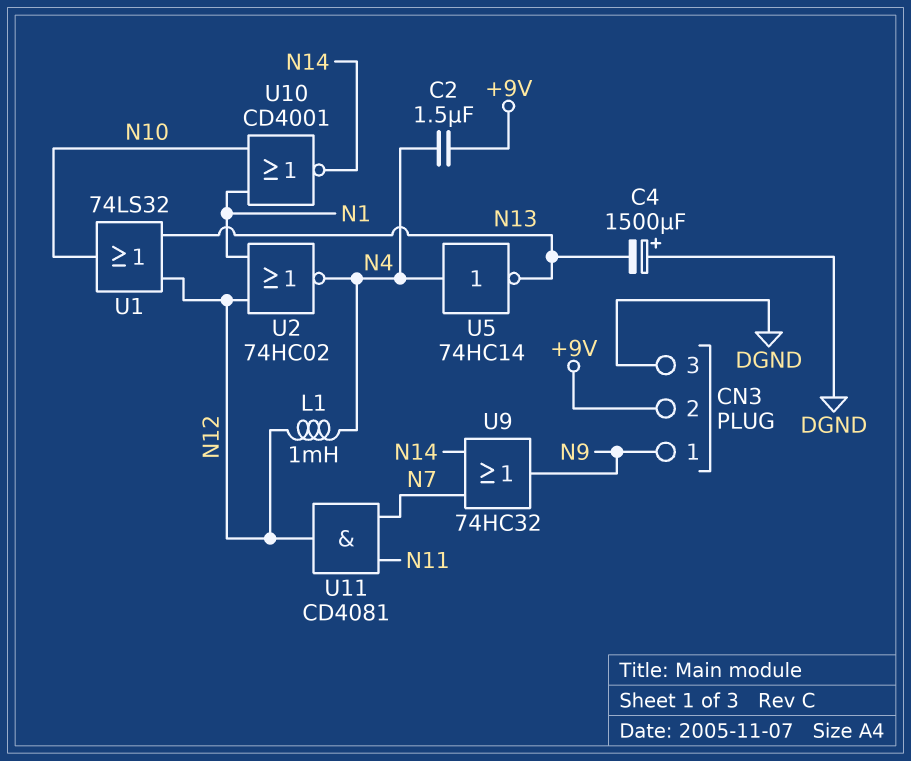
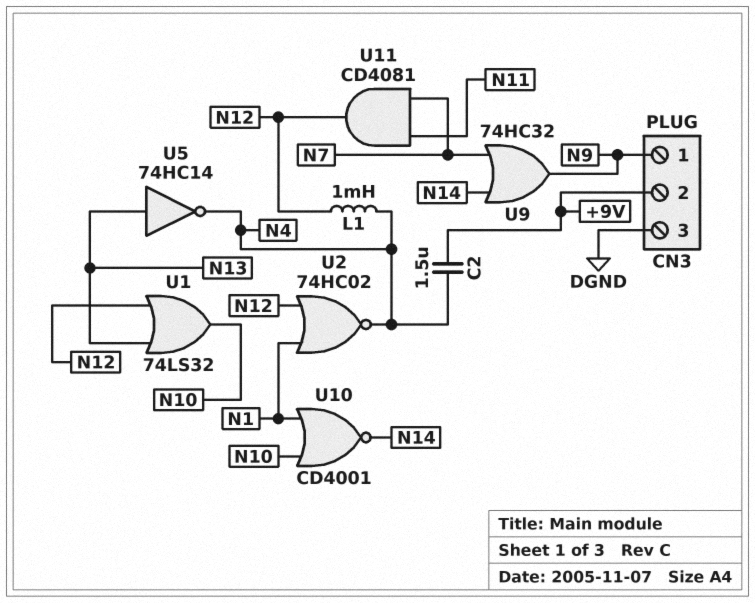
C4: 1500uF (plus DGND, minus N13) -> none
U5: NOT 74HC14 (in N4, out N13) -> NOT 74HC14 (in N13, out N4)

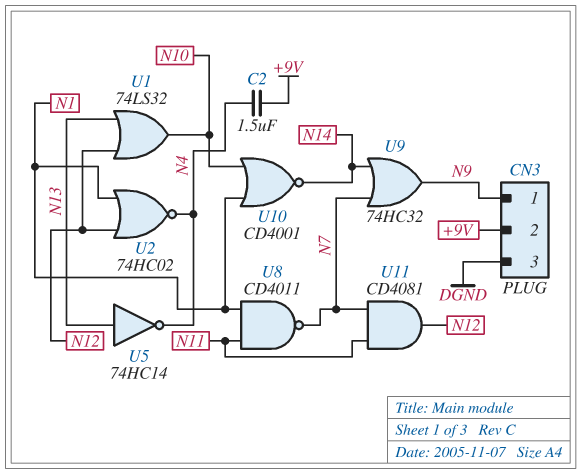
L1: 1mH (N4, N12) -> none
U8: none -> NAND CD4011 (in N1, in N11, out N7)

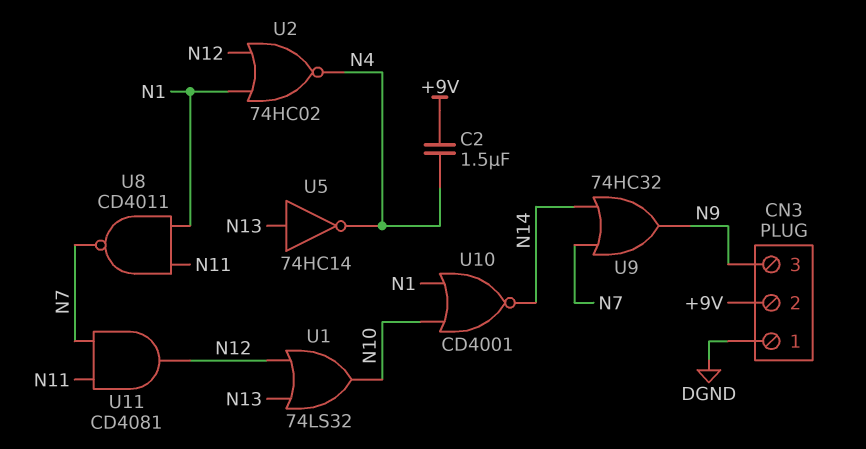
CN3 pin 1: N9 -> DGND
CN3 pin 3: DGND -> N9

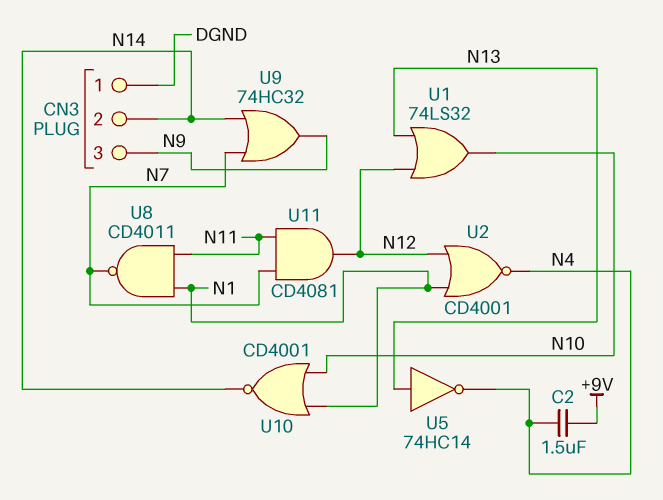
CN3 pin 2: +9V -> N14
U2: NOR 74HC02 (in N1, in N12, out N4) -> NOR CD4001 (in N1, in N12, out N4)

